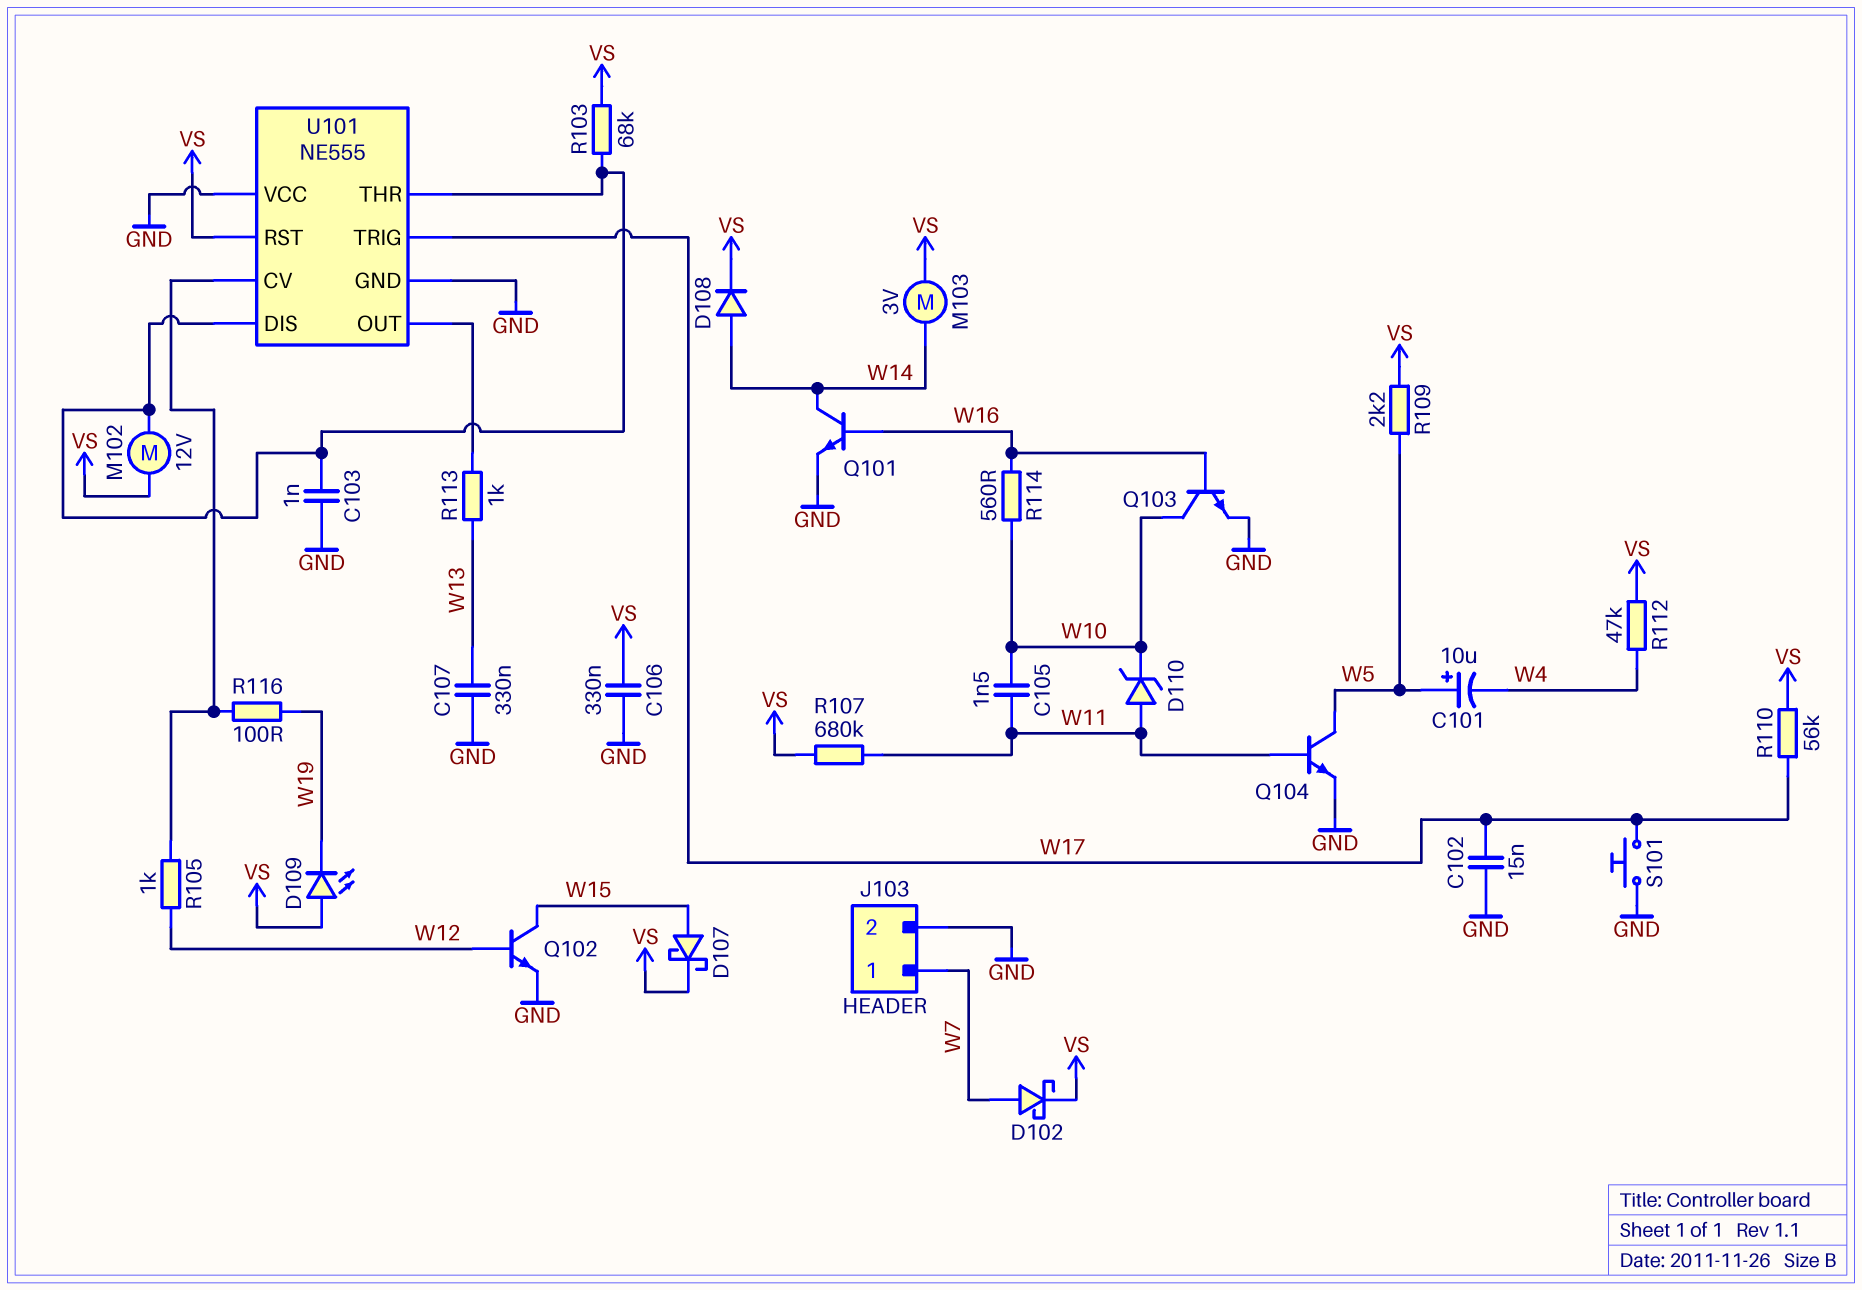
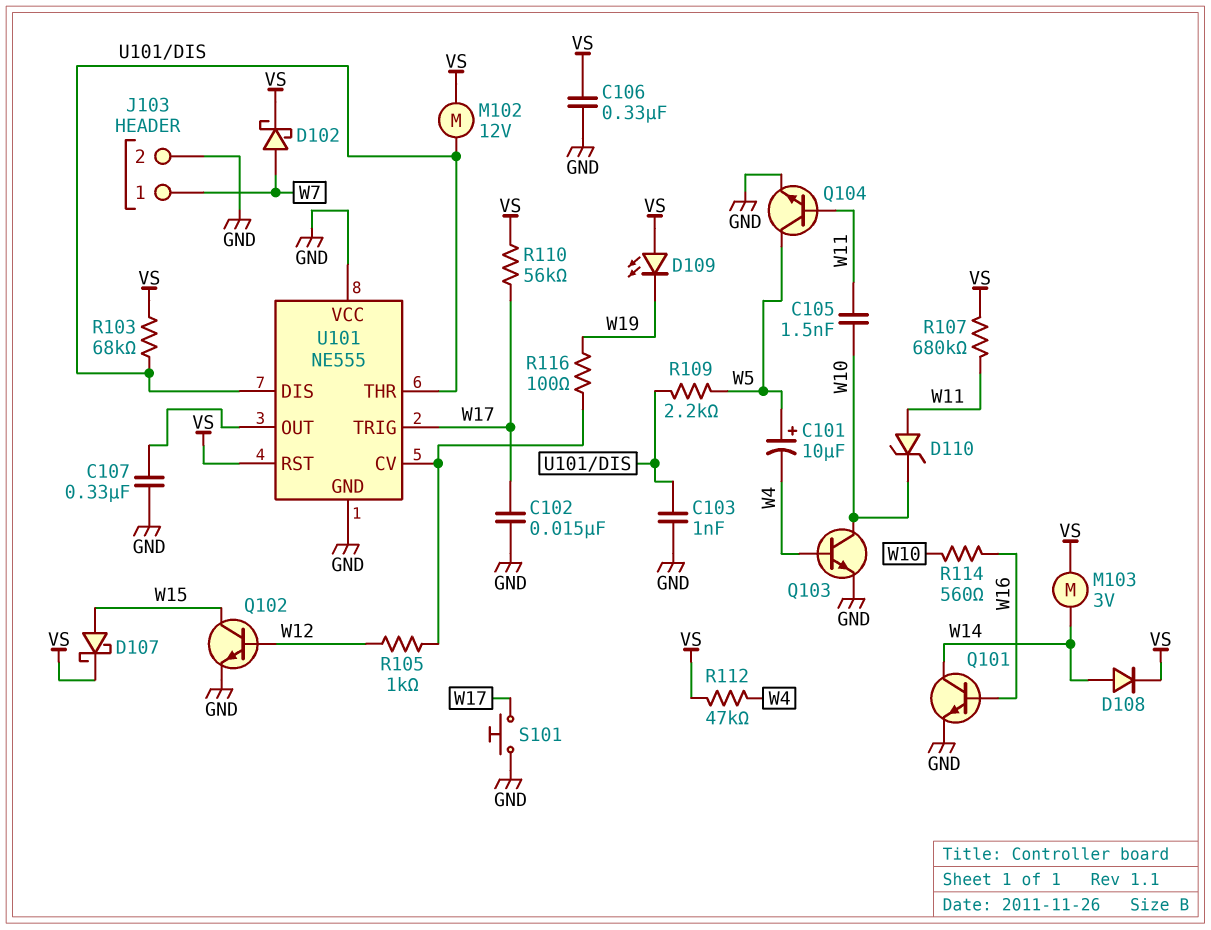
C107: 330nF (GND, W13) -> 330nF (GND, U101/OUT)
Q103: NPN (B W16, C W10, E GND) -> NPN (B W4, C W10, E GND)
R109: 2.2k (VS, W5) -> 2.2k (U101/DIS, W5)
R113: 1k (U101/OUT, W13) -> none

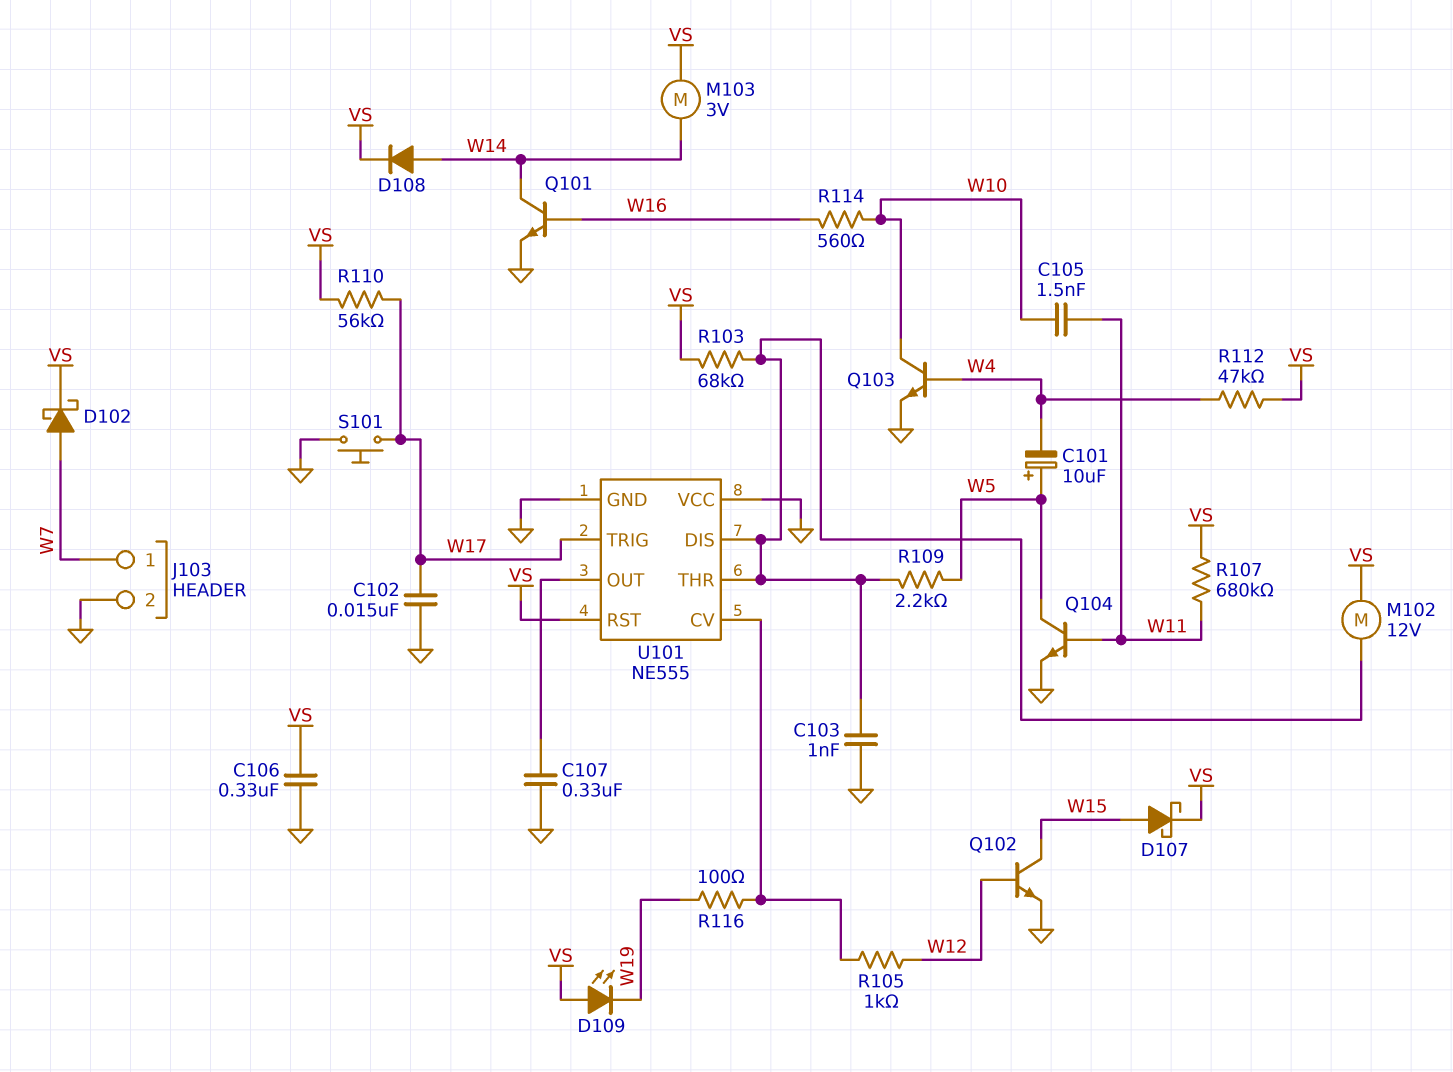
D110: zener (A W11, K W10) -> none

